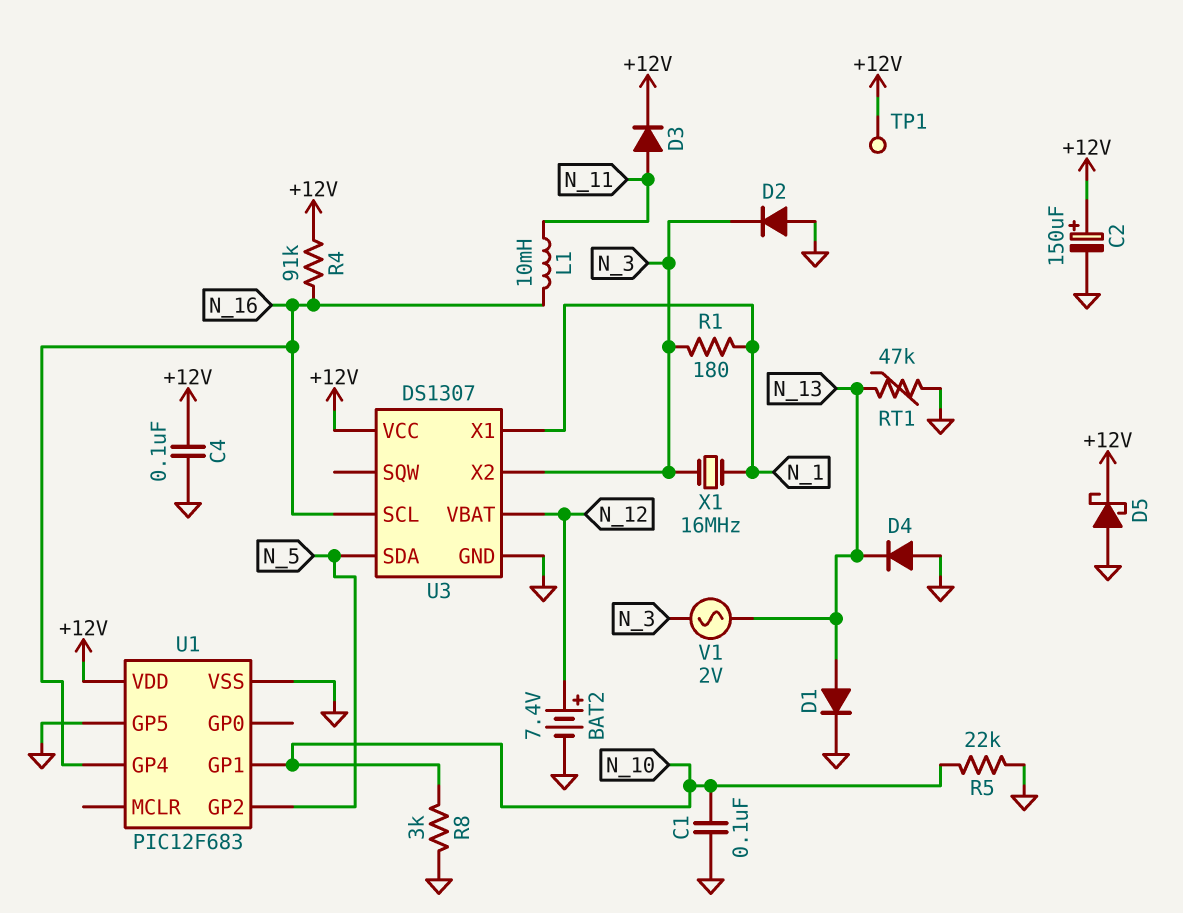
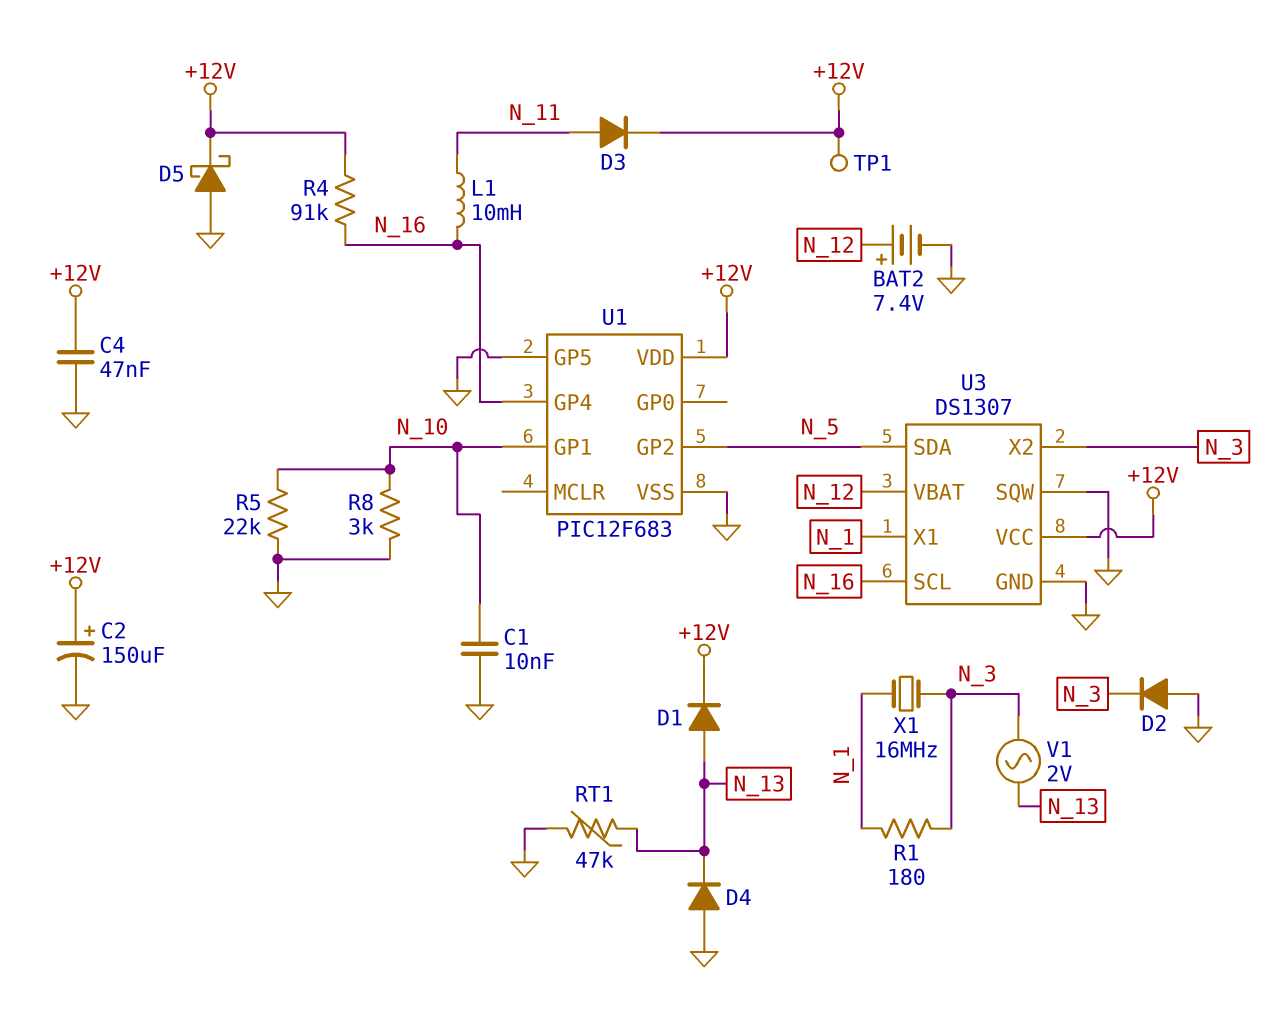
C1: 100nF (GND, N_10) -> 10nF (GND, N_10)
C4: 100nF (+12V, GND) -> 47nF (+12V, GND)
D1: diode (A N_13, K GND) -> diode (A N_13, K +12V)
U3 pin SQW: none -> GND

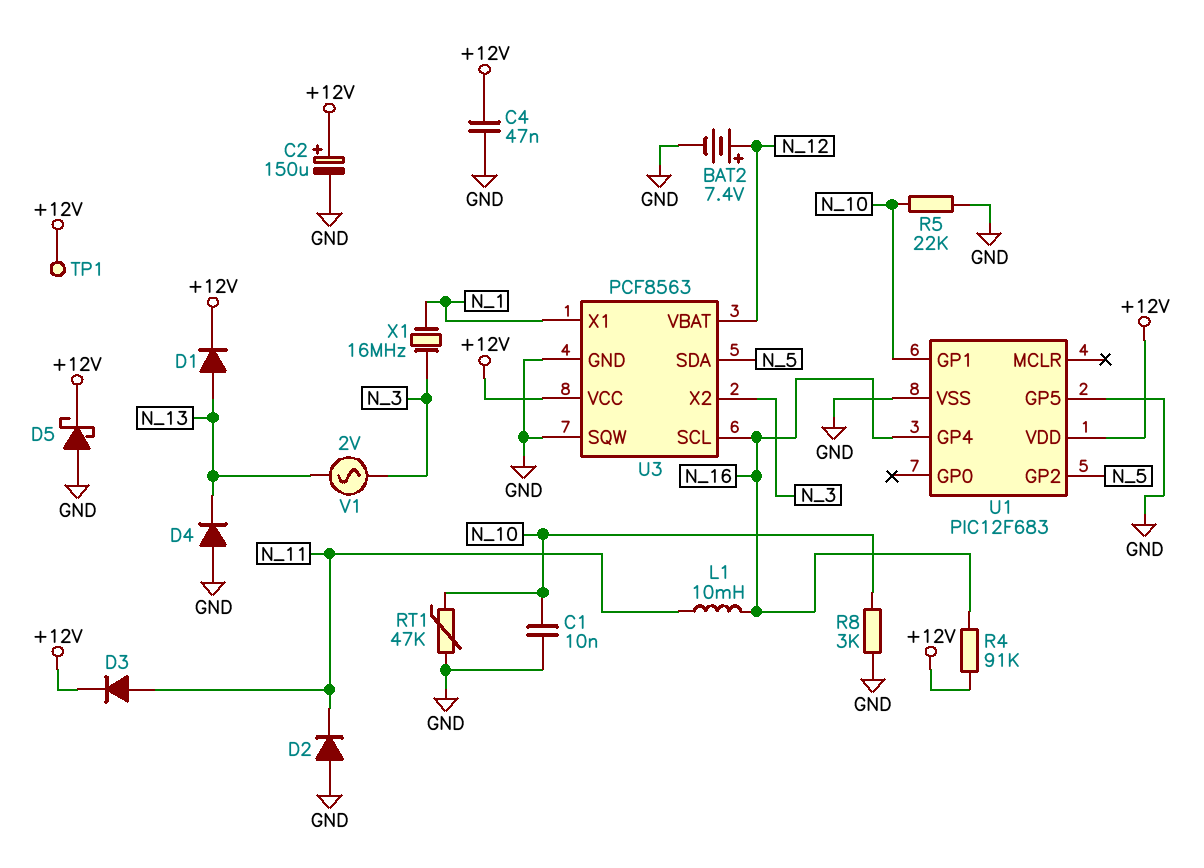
D2: diode (A GND, K N_3) -> diode (A GND, K N_11)
R1: 180 (N_1, N_3) -> none
RT1: 47k (GND, N_13) -> 47k (GND, N_10)
U3: DS1307 -> PCF8563

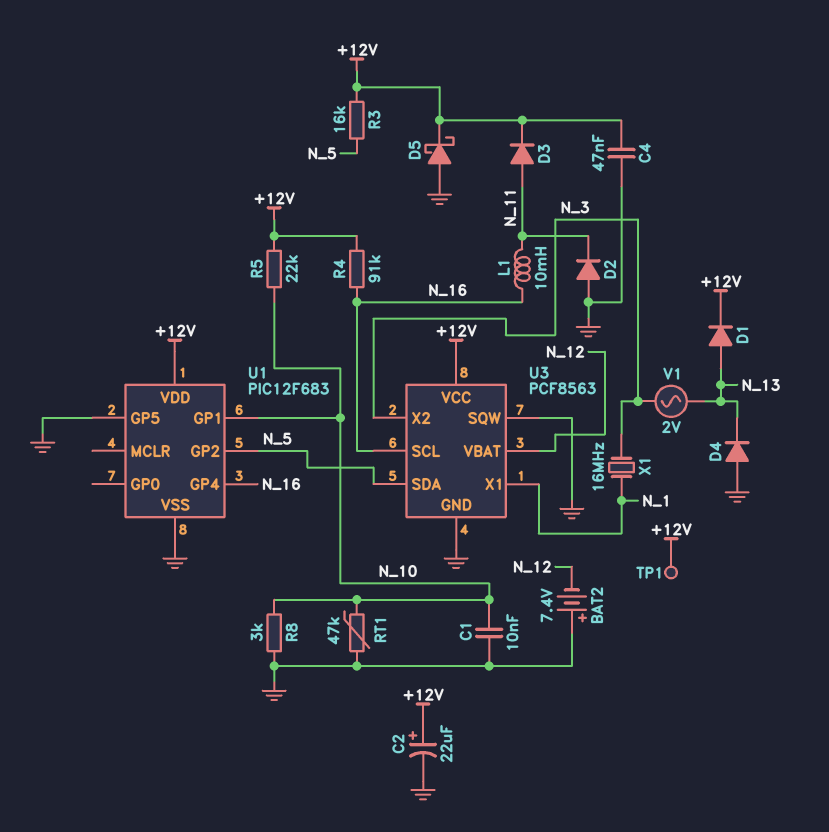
BAT2: 7.4V (plus N_12, minus GND) -> 7.4V (plus GND, minus N_12)
C2: 150uF (plus +12V, minus GND) -> 22uF (plus +12V, minus GND)
R3: none -> 16k (+12V, N_5)
R5: 22k (GND, N_10) -> 22k (+12V, N_10)

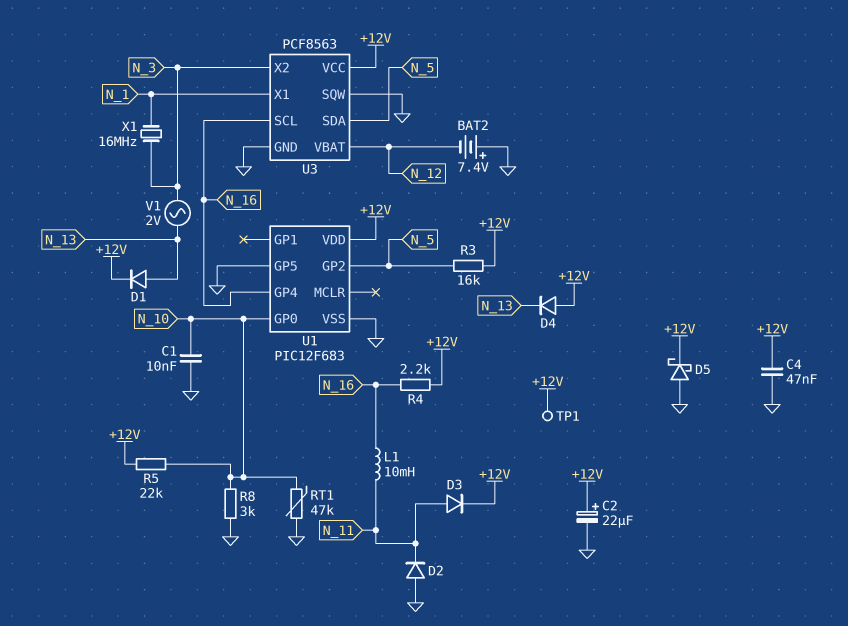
D4: diode (A GND, K N_13) -> diode (A +12V, K N_13)
R4: 91k (+12V, N_16) -> 2.2k (+12V, N_16)
U1 pin GP0: none -> N_10
U1 pin GP1: N_10 -> none

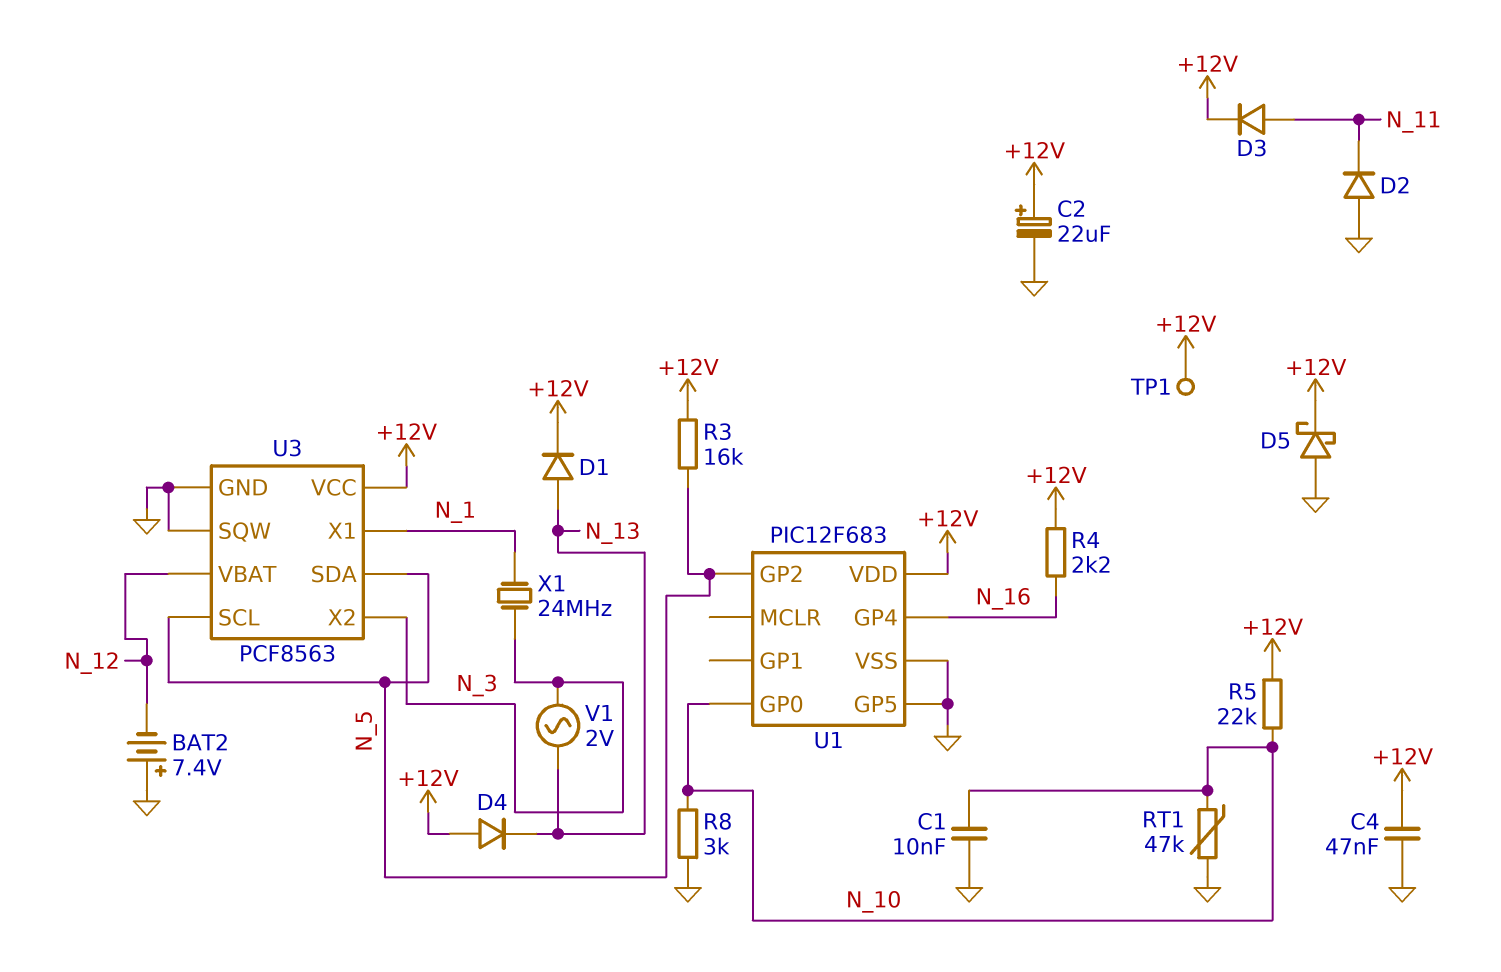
L1: 10mH (N_11, N_16) -> none
U3 pin SCL: N_16 -> N_5
X1: 16MHz (N_1, N_3) -> 24MHz (N_1, N_3)

